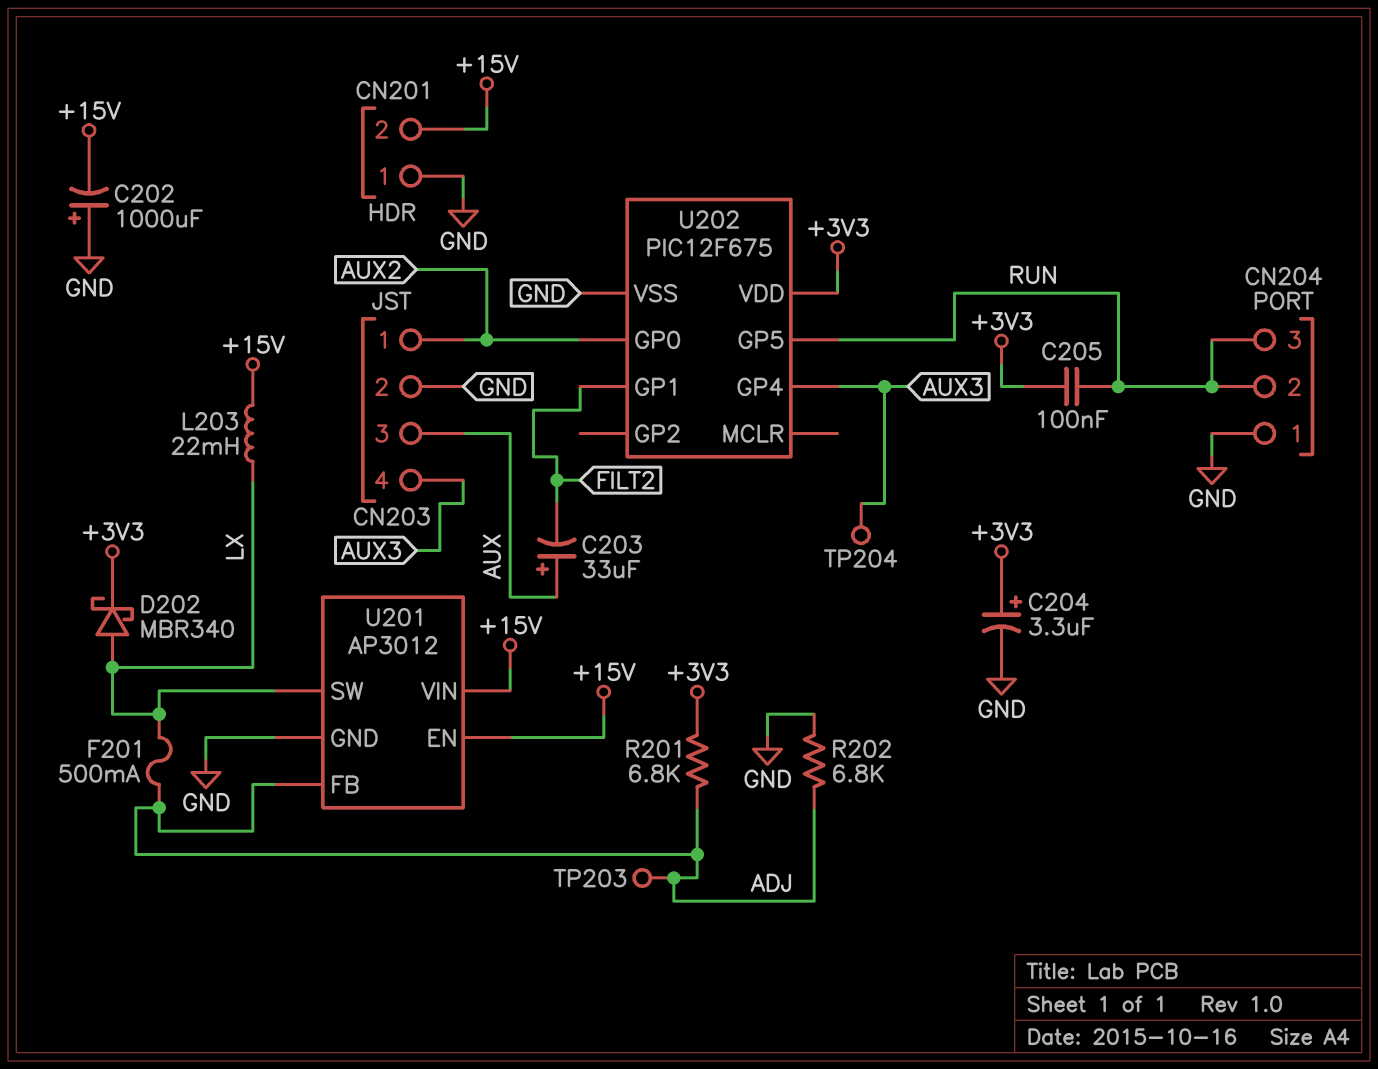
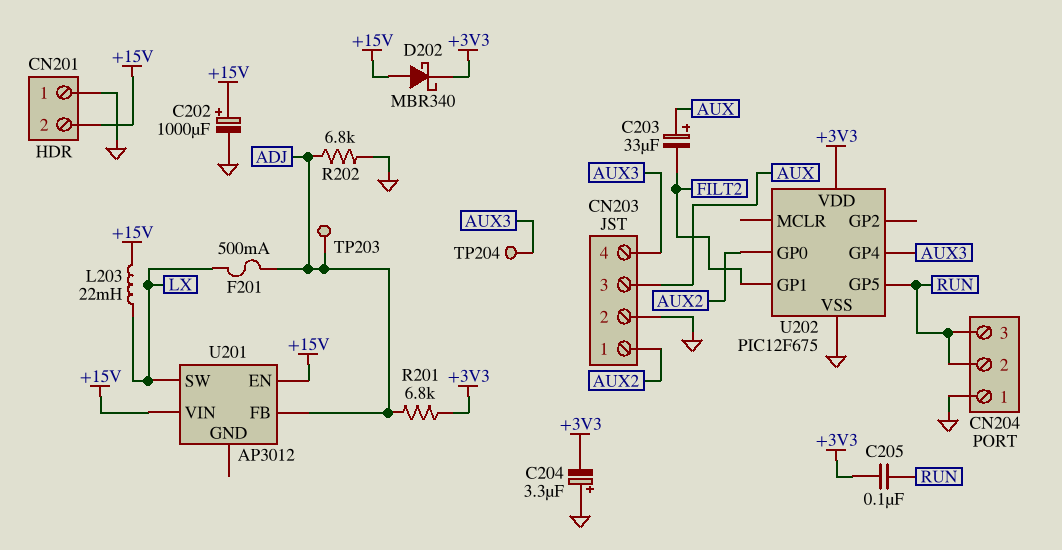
C202: 1000uF (plus GND, minus +15V) -> 1000uF (plus +15V, minus GND)
C204: 3.3uF (plus +3V3, minus GND) -> 3.3uF (plus GND, minus +3V3)
D202: schottky MBR340 (A LX, K +3V3) -> schottky MBR340 (A +15V, K +3V3)
U201 pin GND: GND -> none

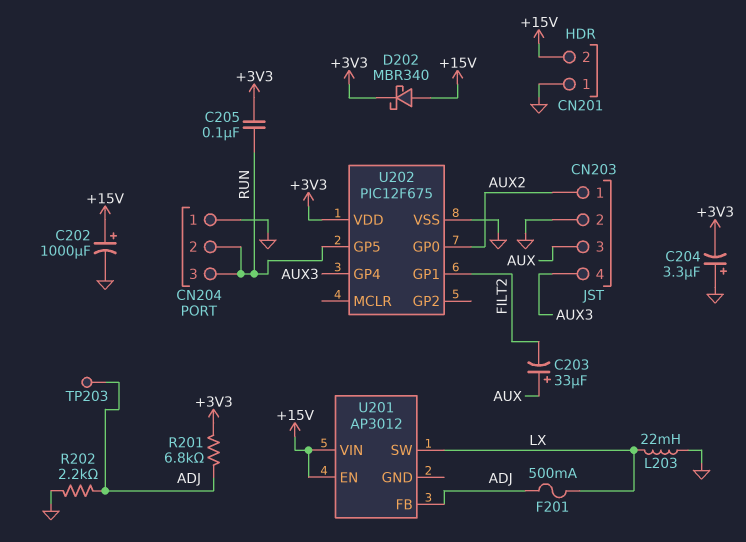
L203: 22mH (+15V, LX) -> 22mH (GND, LX)
R202: 6.8k (ADJ, GND) -> 2.2k (ADJ, GND)
TP204: test point (AUX3) -> none

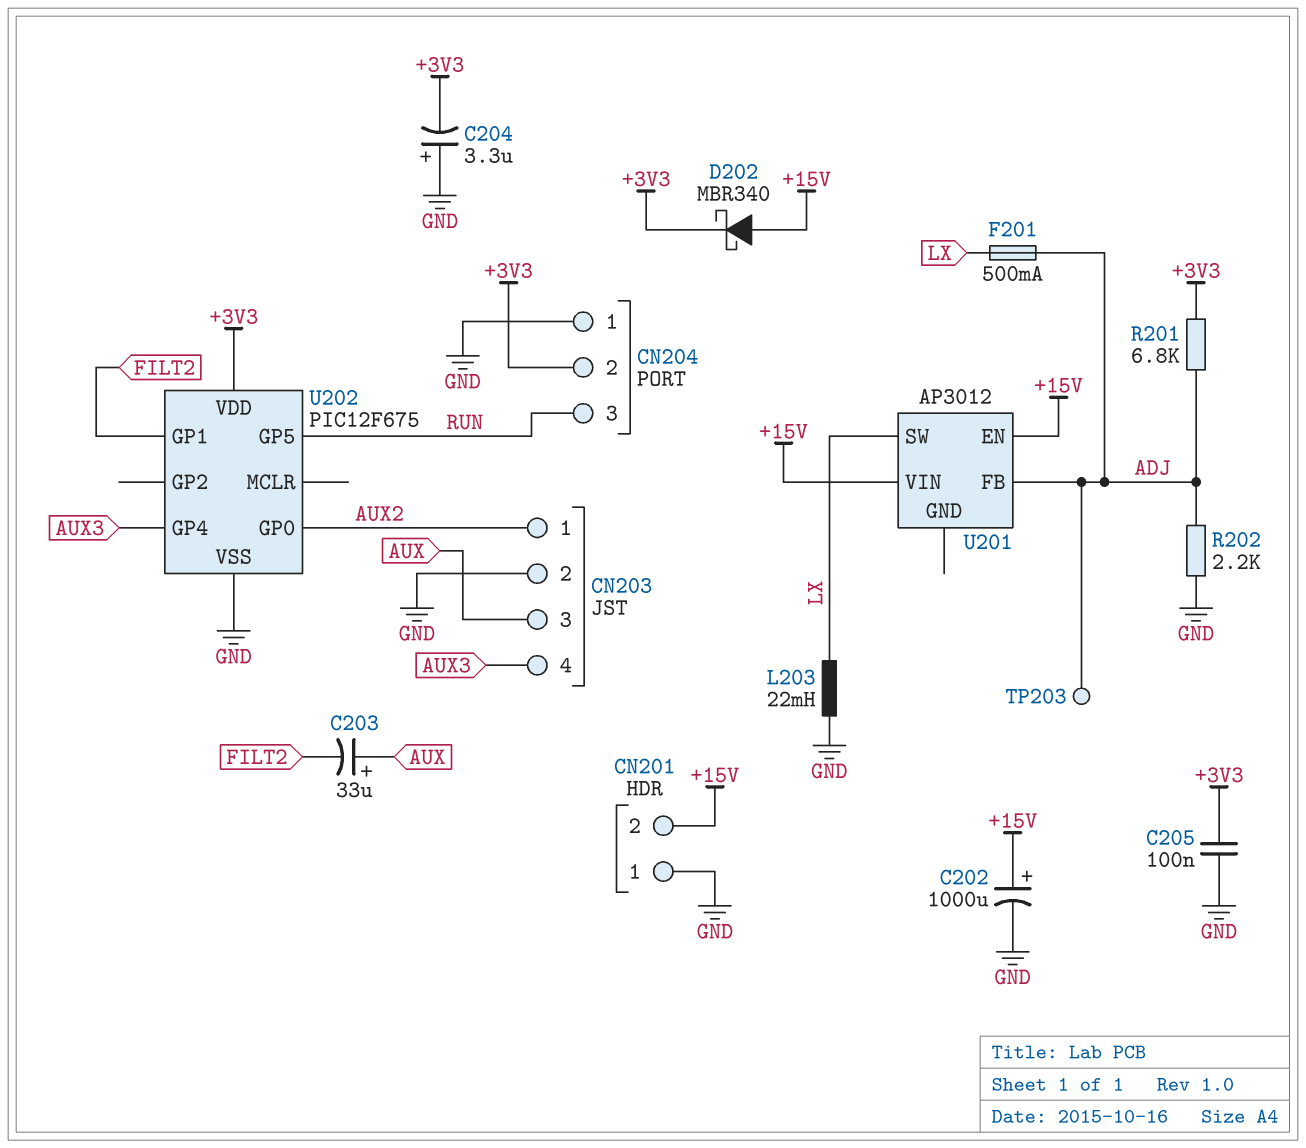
C205: 100nF (+3V3, RUN) -> 100nF (+3V3, GND)
CN204 pin 2: RUN -> +3V3

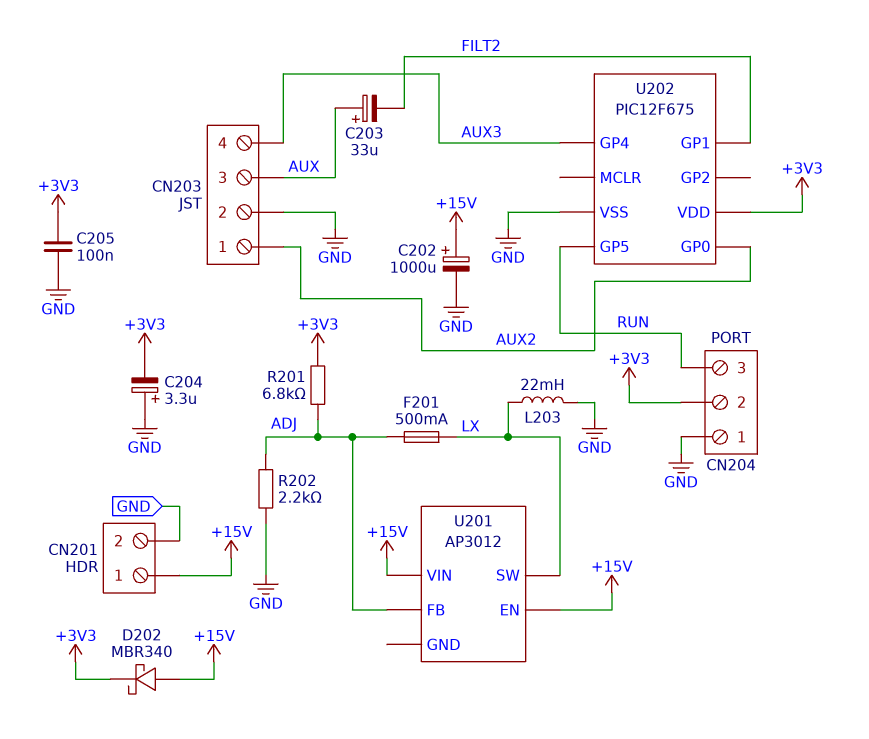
CN201 pin 1: GND -> +15V
CN201 pin 2: +15V -> GND
TP203: test point (ADJ) -> none

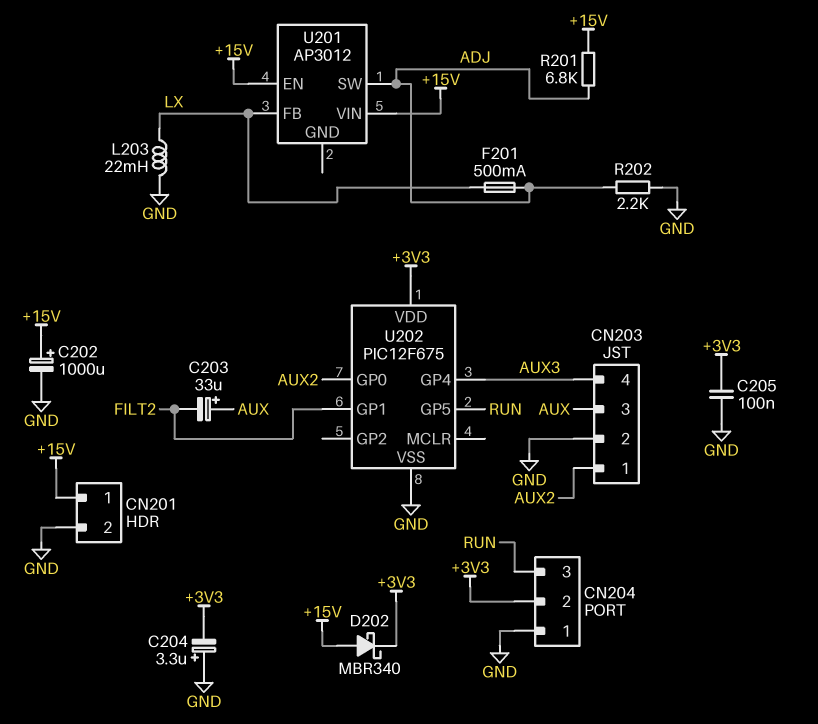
R201: 6.8k (+3V3, ADJ) -> 6.8k (+15V, ADJ)
U201 pin FB: ADJ -> LX
U201 pin SW: LX -> ADJ

